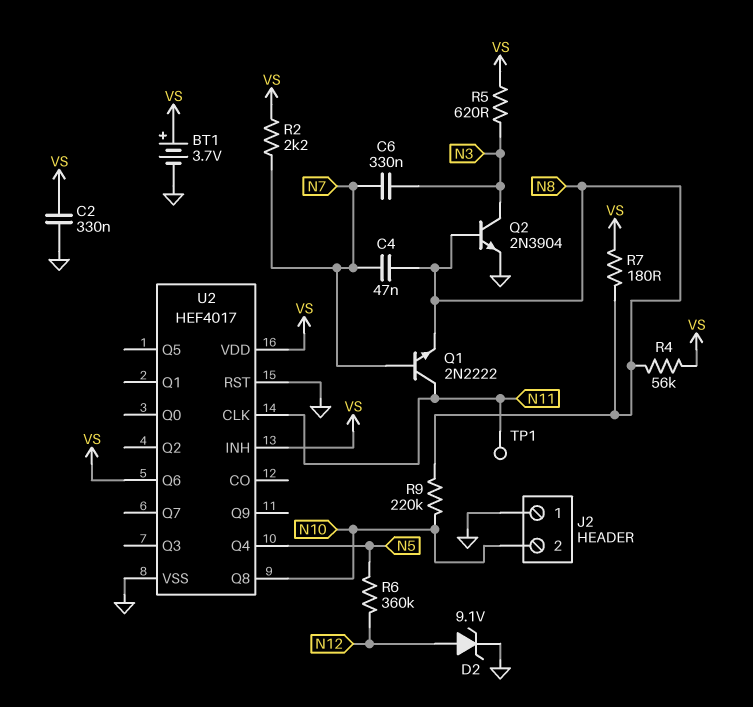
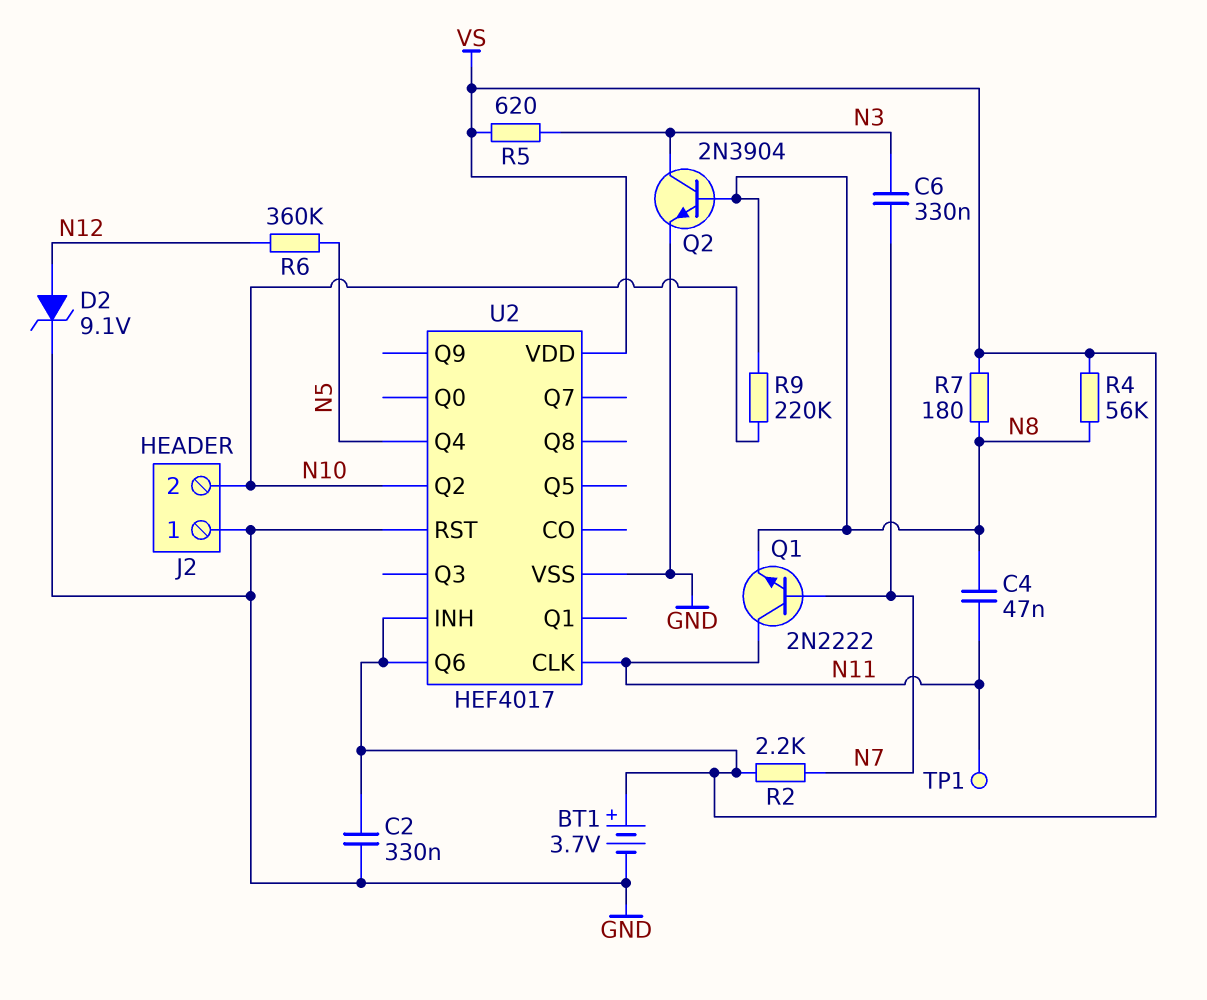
C4: 47nF (N7, N8) -> 47nF (N8, N11)
U2 pin Q2: none -> N10
U2 pin Q8: N10 -> none

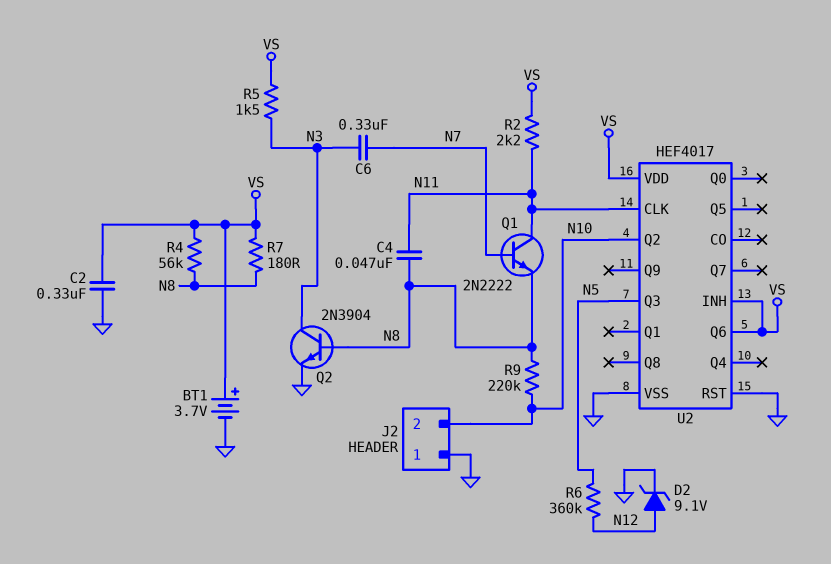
R2: 2.2k (N7, VS) -> 2.2k (N11, VS)
R5: 620 (N3, VS) -> 1.5k (N3, VS)
TP1: test point (N11) -> none
U2 pin Q3: none -> N5
U2 pin Q4: N5 -> none

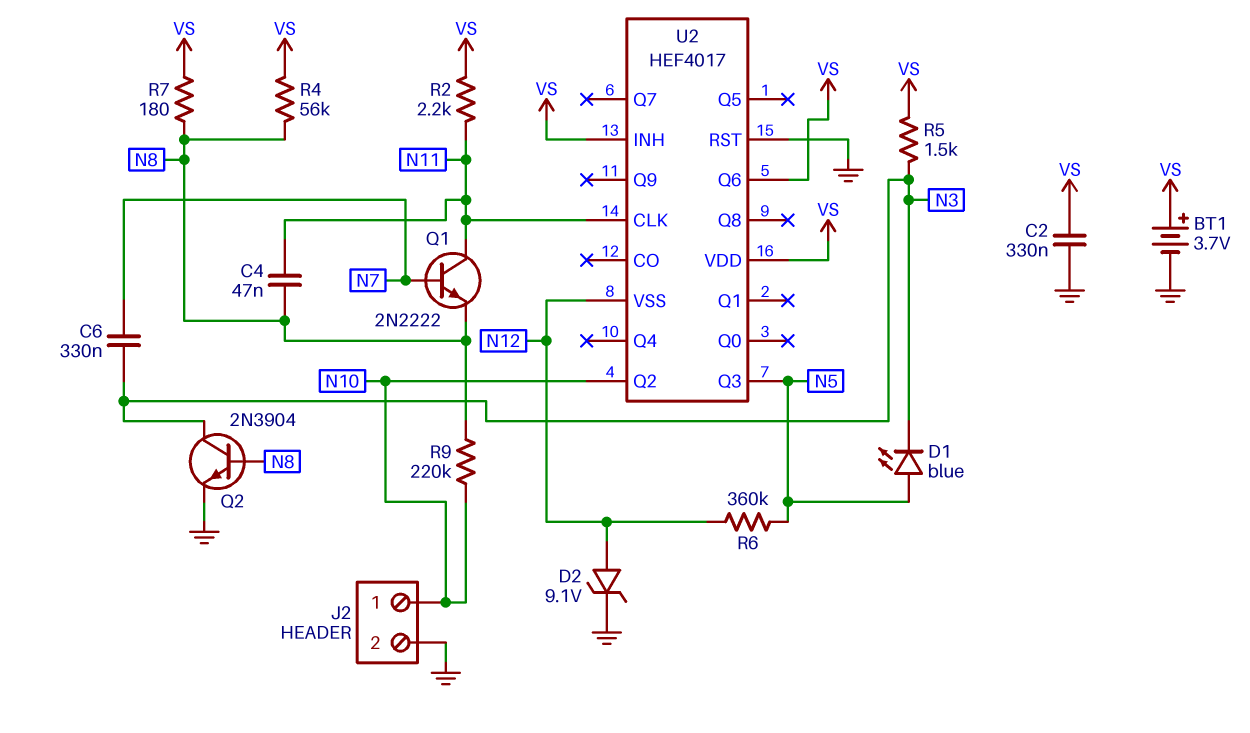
D1: none -> LED blue (A N5, K N3)
J2 pin 1: GND -> N10
J2 pin 2: N10 -> GND
U2 pin VSS: GND -> N12

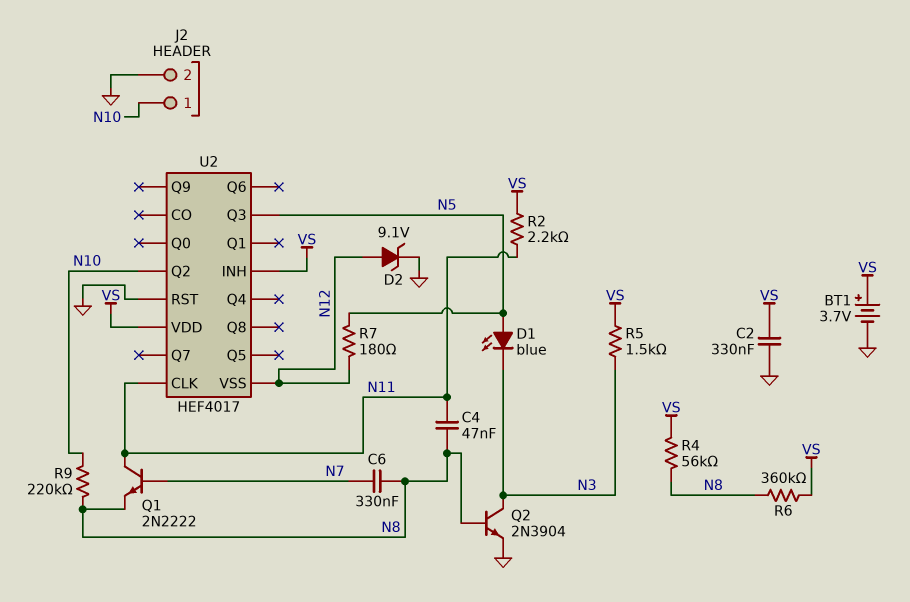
C6: 330nF (N3, N7) -> 330nF (N7, N8)
R6: 360k (N5, N12) -> 360k (N8, VS)
R7: 180 (N8, VS) -> 180 (N5, N12)
U2 pin Q6: VS -> none

